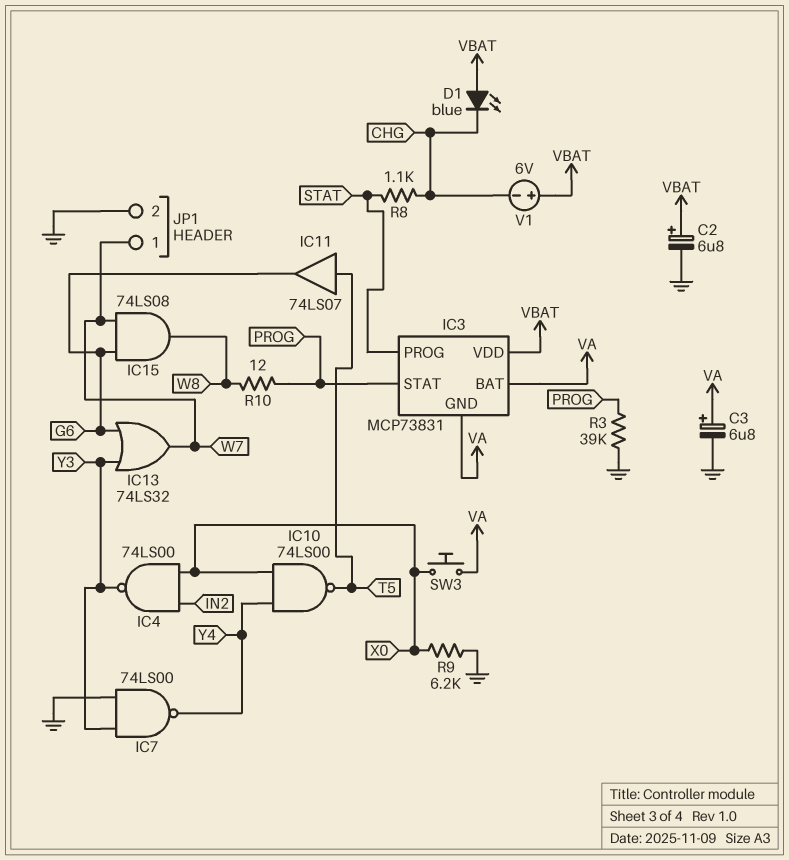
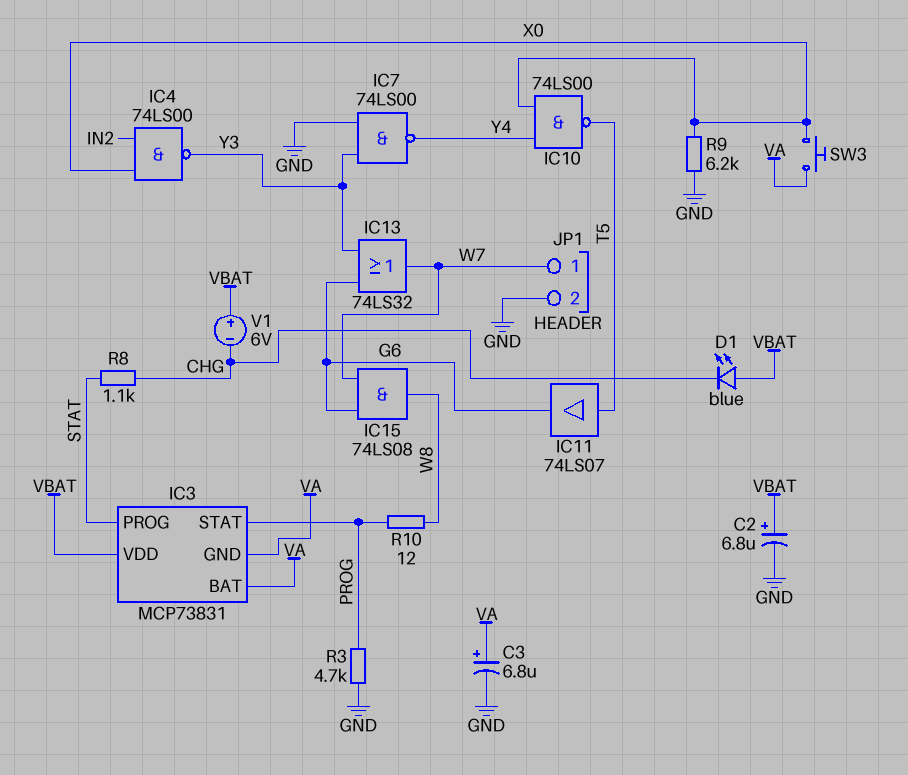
R3: 39k (GND, PROG) -> 4.7k (GND, PROG)

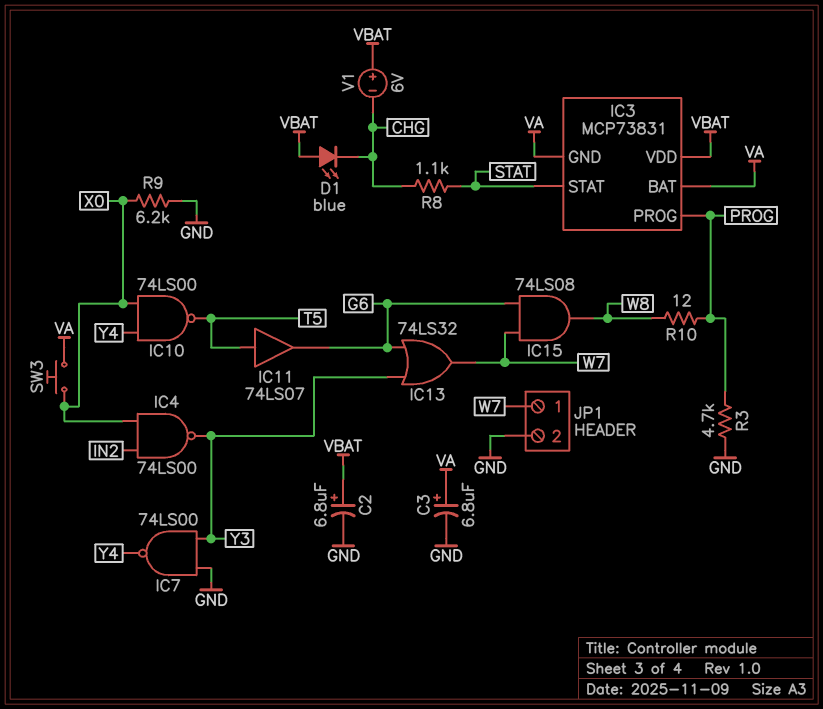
IC3 pin PROG: STAT -> PROG
IC3 pin STAT: PROG -> STAT

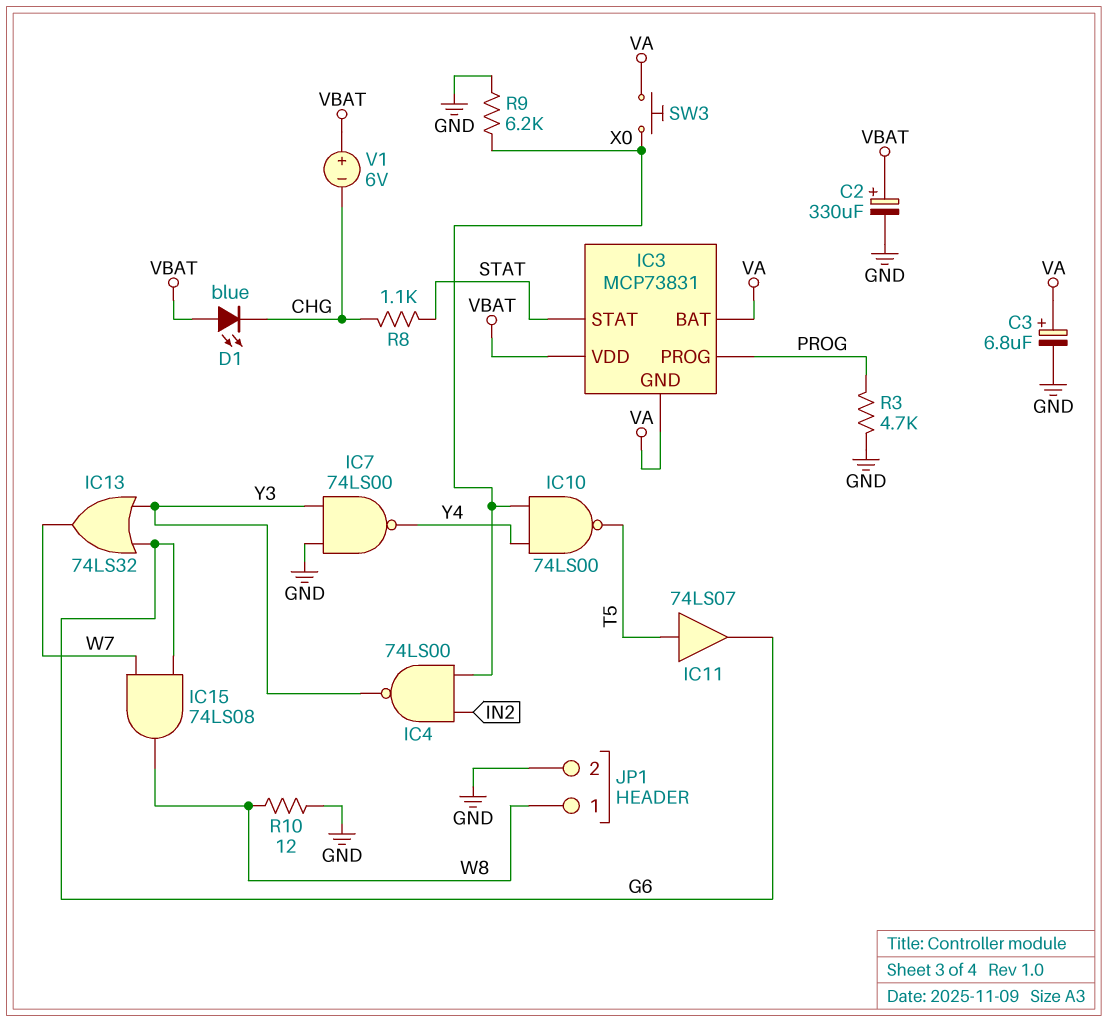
C2: 6.8uF (plus VBAT, minus GND) -> 330uF (plus VBAT, minus GND)
JP1 pin 1: W7 -> W8
R10: 12 (PROG, W8) -> 12 (GND, W8)

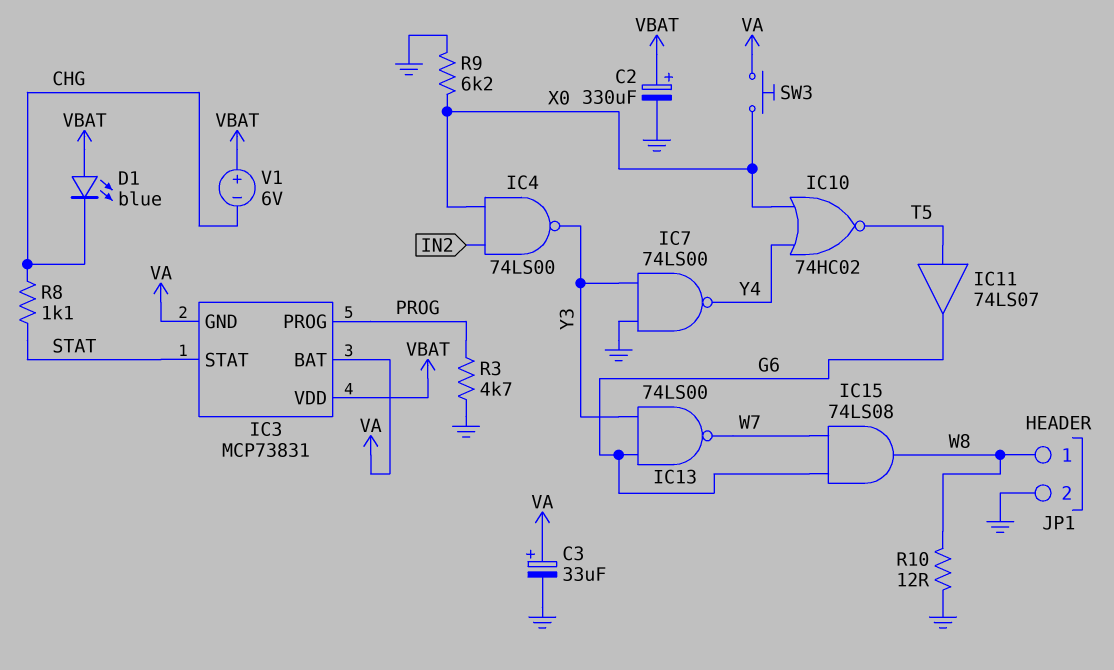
C3: 6.8uF (plus VA, minus GND) -> 33uF (plus VA, minus GND)
IC10: NAND 74LS00 (in X0, in Y4, out T5) -> NOR 74HC02 (in X0, in Y4, out T5)
IC13: OR 74LS32 (in G6, in Y3, out W7) -> NAND 74LS00 (in G6, in Y3, out W7)

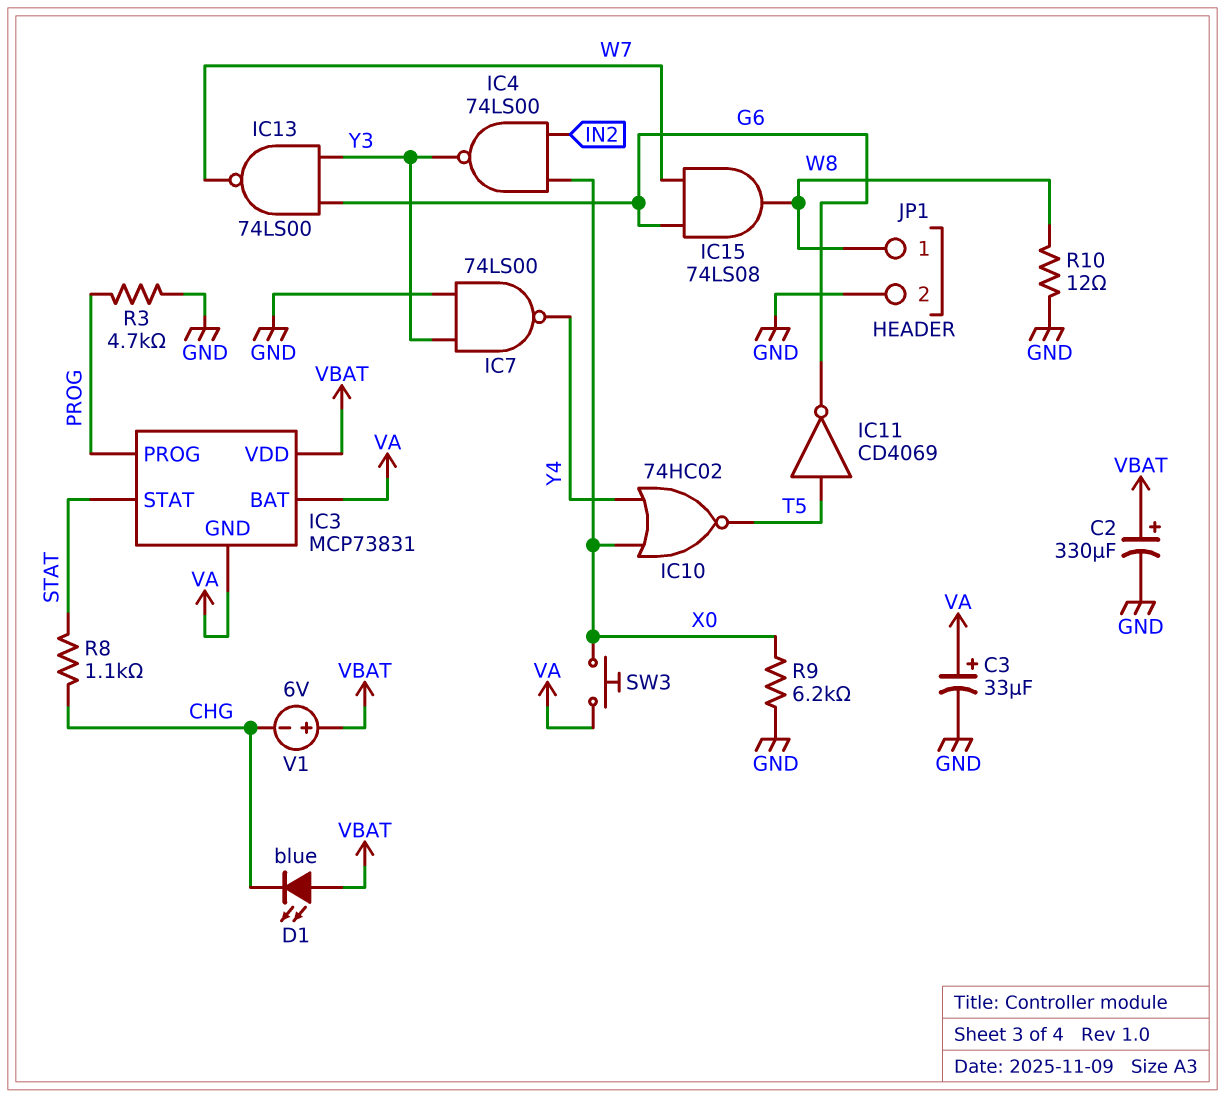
IC11: buffer 74LS07 (in T5, out G6) -> NOT CD4069 (in T5, out G6)

